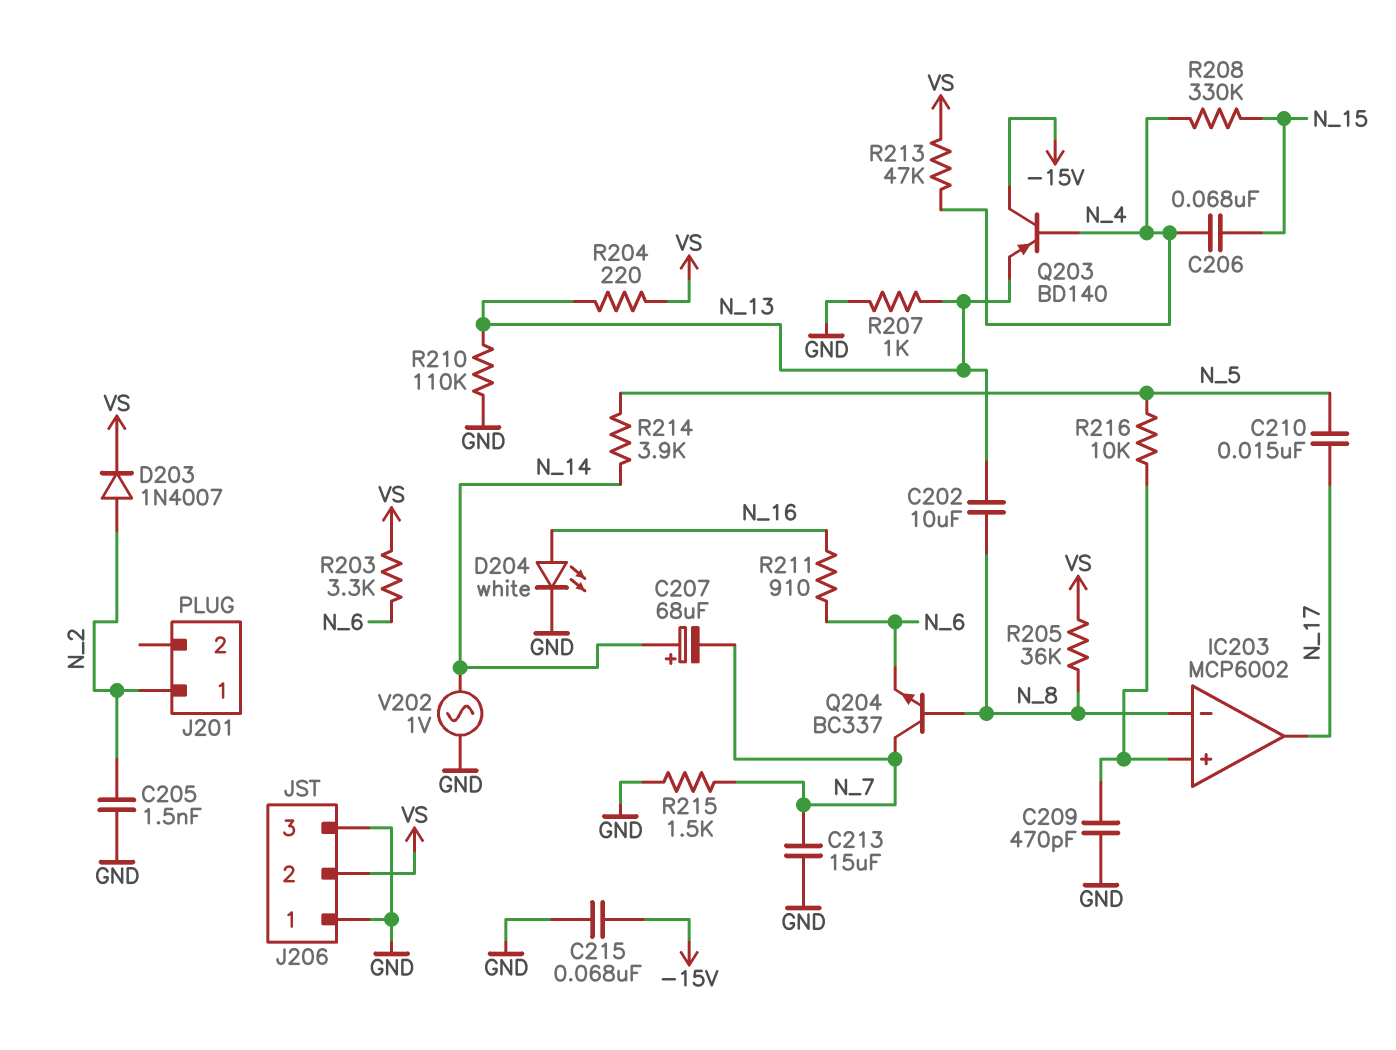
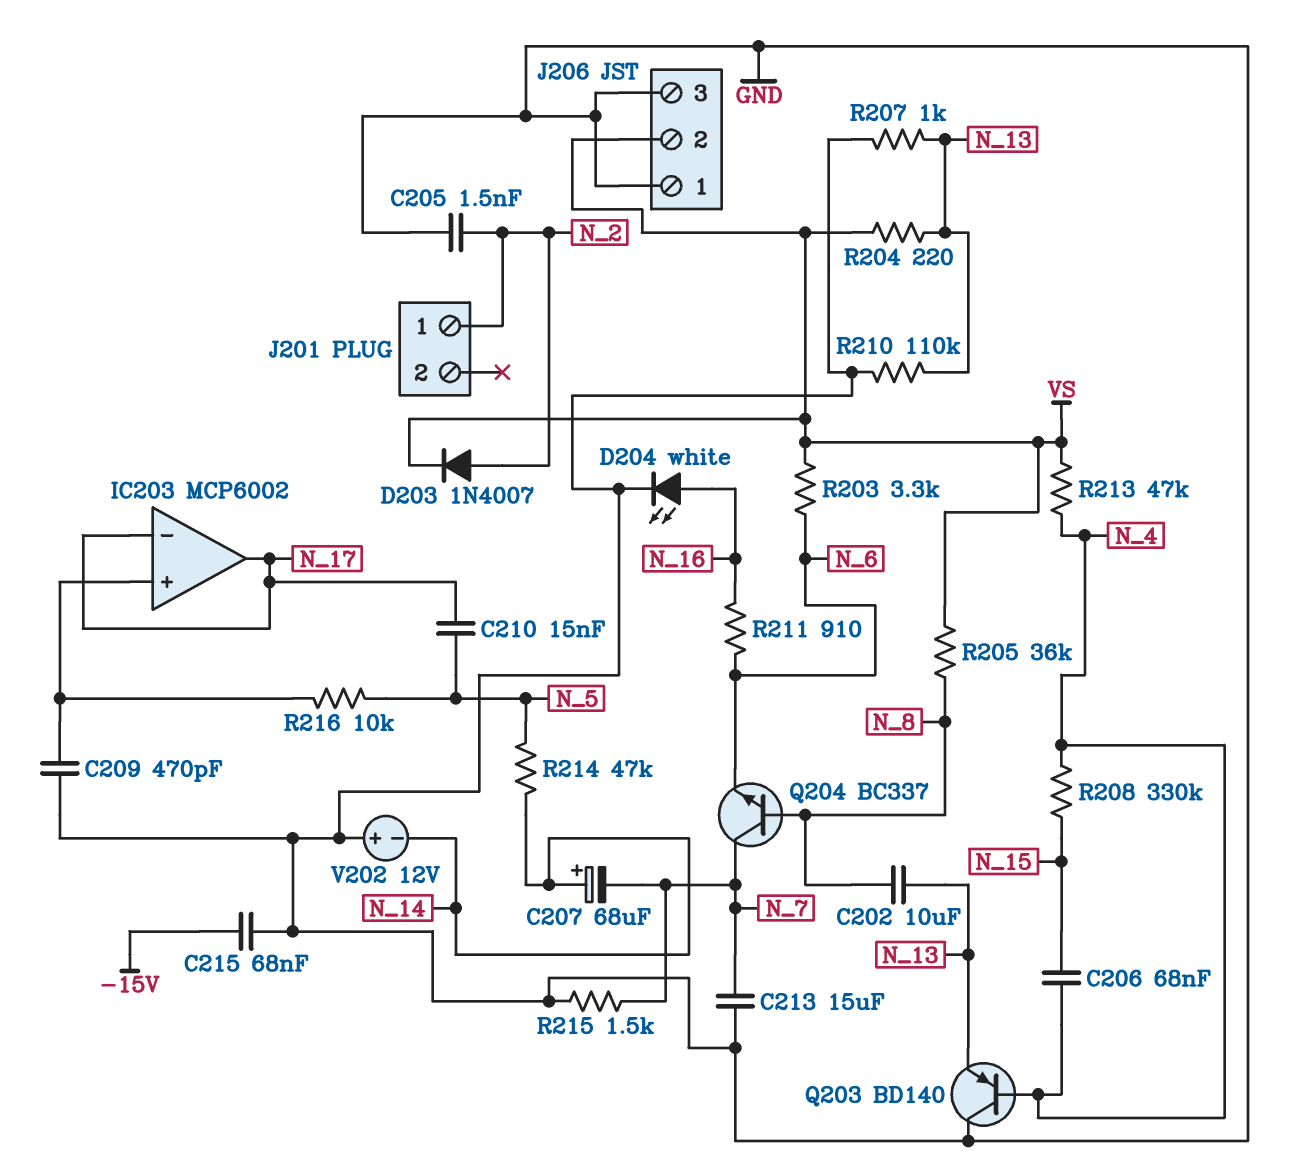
IC203 pin in-: N_8 -> N_17
Q203: PNP BD140 (B N_4, C -15V, E N_13) -> PNP BD140 (B N_4, C GND, E N_13)
R214: 3.9k (N_5, N_14) -> 47k (N_5, N_14)
V202: AC 1V (GND, N_14) -> 12V (plus GND, minus N_14)

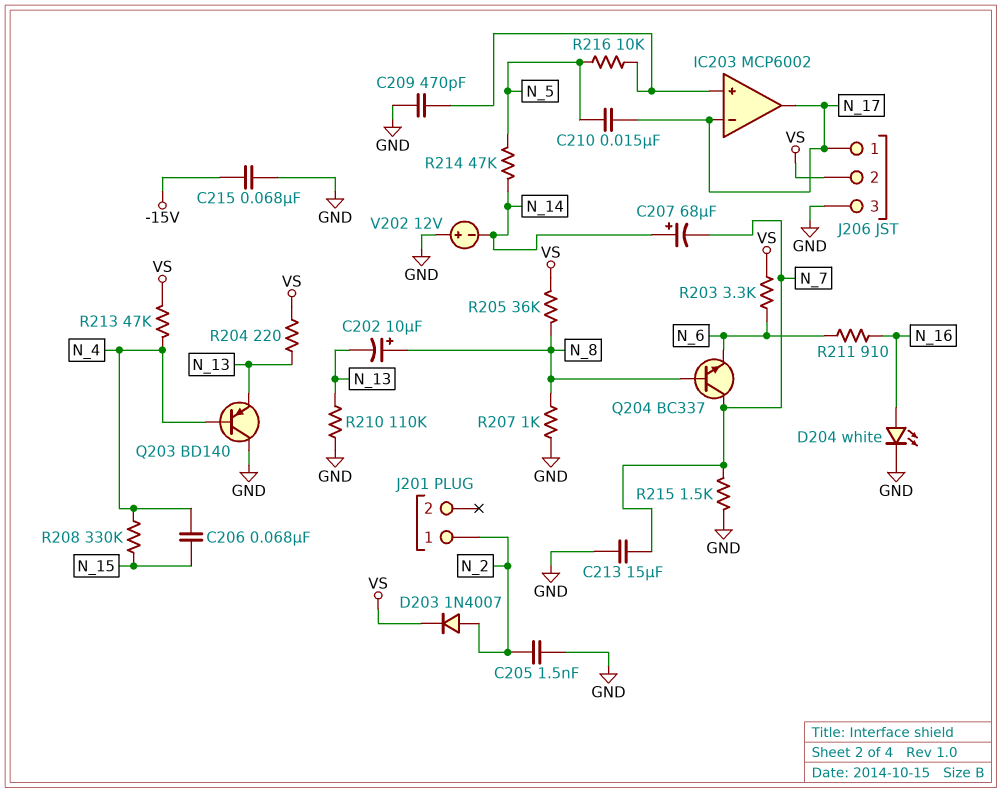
C202: 10uF (N_8, N_13) -> 10uF (plus N_8, minus N_13)
J206 pin 1: GND -> N_17
R207: 1k (GND, N_13) -> 1k (GND, N_8)

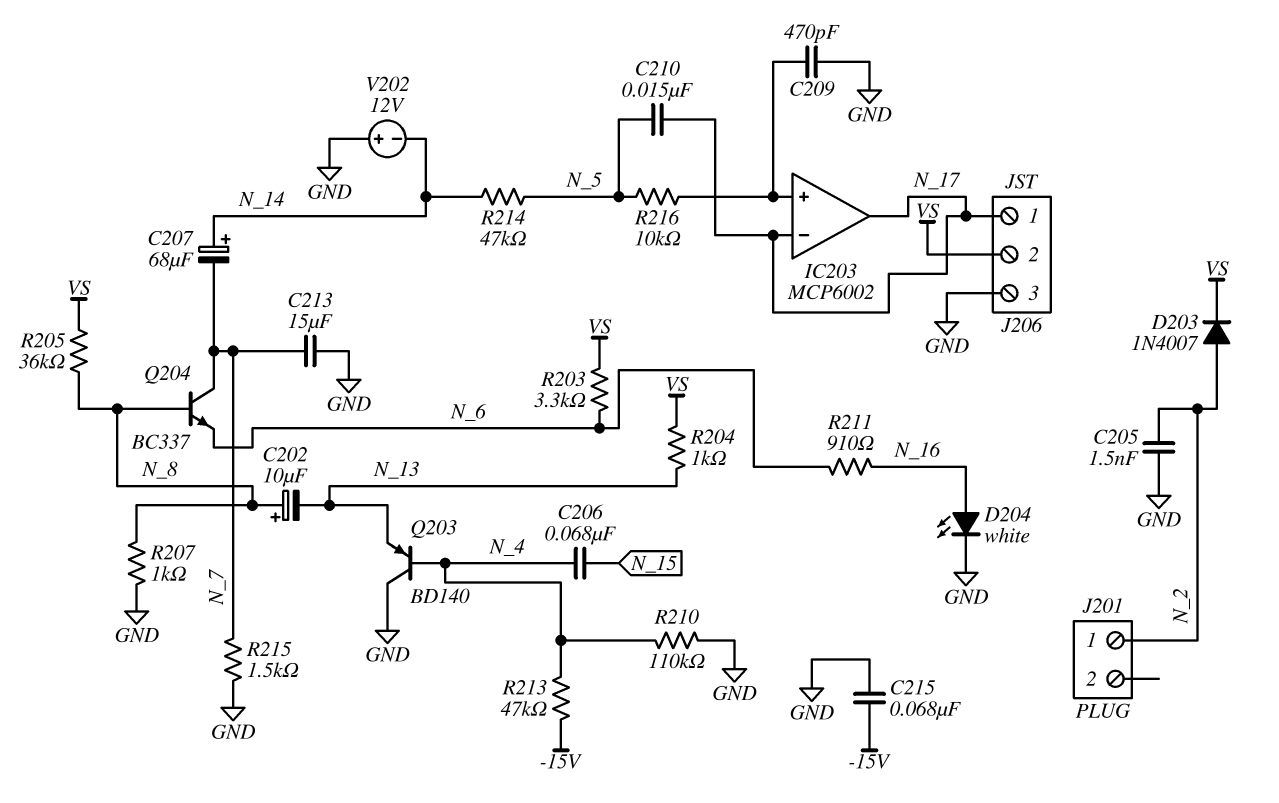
R204: 220 (N_13, VS) -> 1k (N_13, VS)
R208: 330k (N_4, N_15) -> none
R210: 110k (GND, N_13) -> 110k (GND, N_4)
R213: 47k (N_4, VS) -> 47k (-15V, N_4)

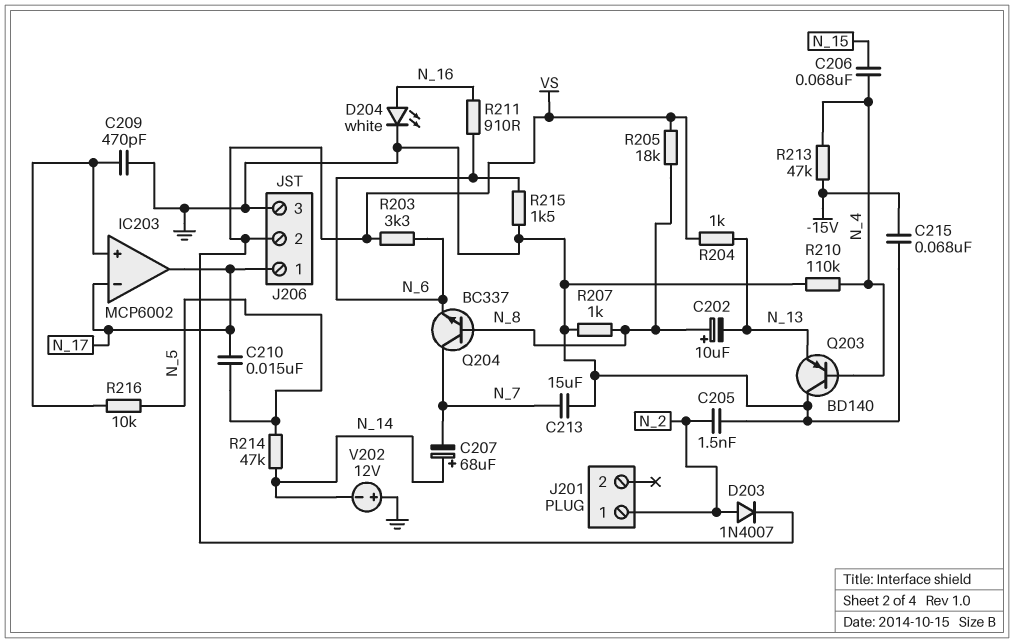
R205: 36k (N_8, VS) -> 18k (N_8, VS)
R215: 1.5k (GND, N_7) -> 1.5k (GND, N_6)

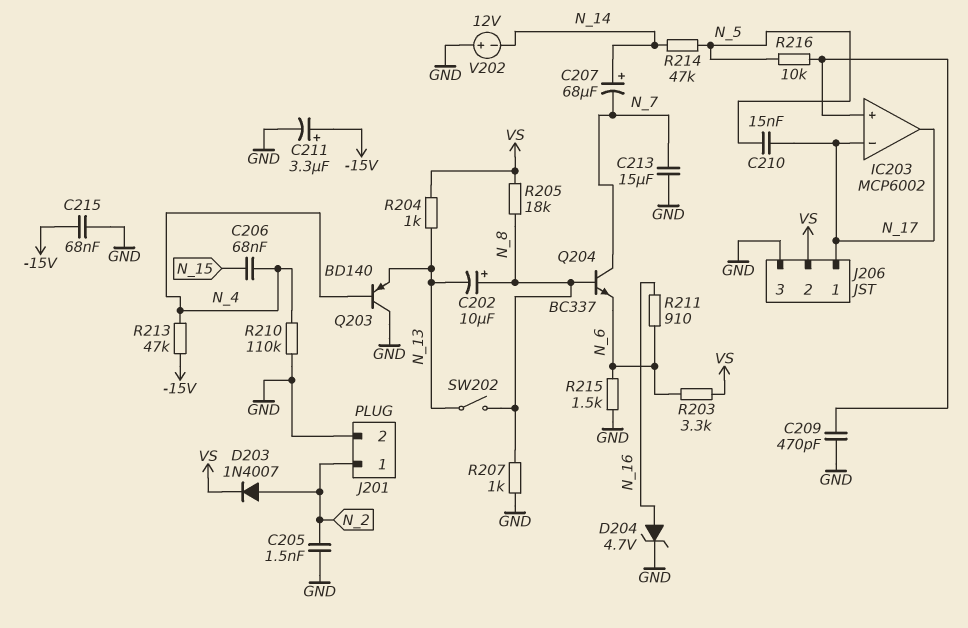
C211: none -> 3.3uF (plus -15V, minus GND)
D204: LED white (A N_16, K GND) -> zener 4.7V (A N_16, K GND)
J201 pin 2: none -> GND
SW202: none -> switch (N_8, N_13)

